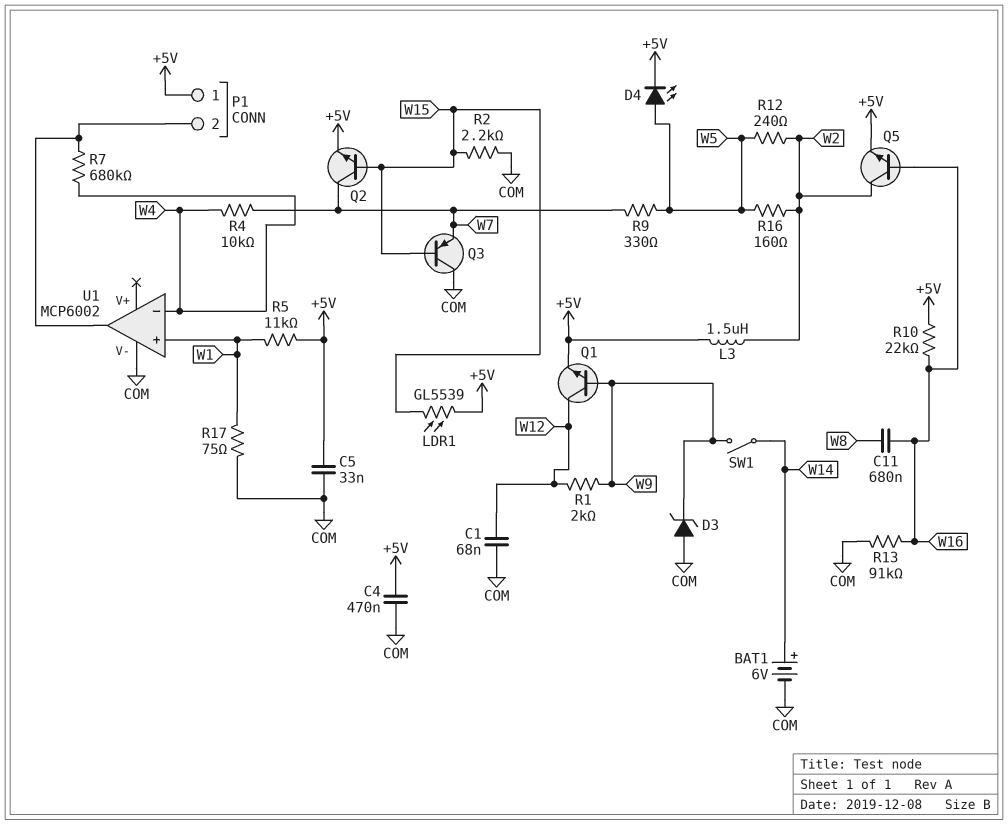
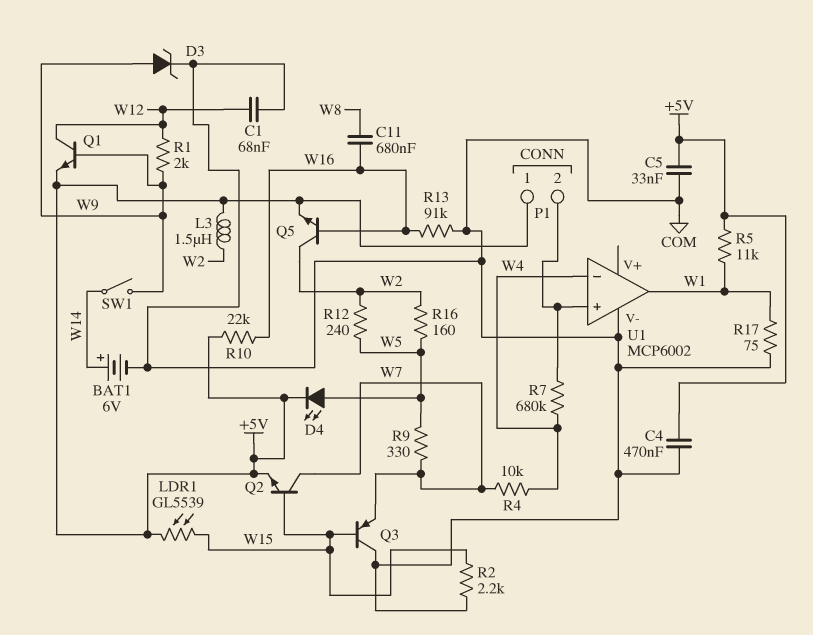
D3: zener (A COM, K W9) -> zener (A W9, K COM)
U1 pin in+: W1 -> P1/2
U1 pin out: P1/2 -> W1

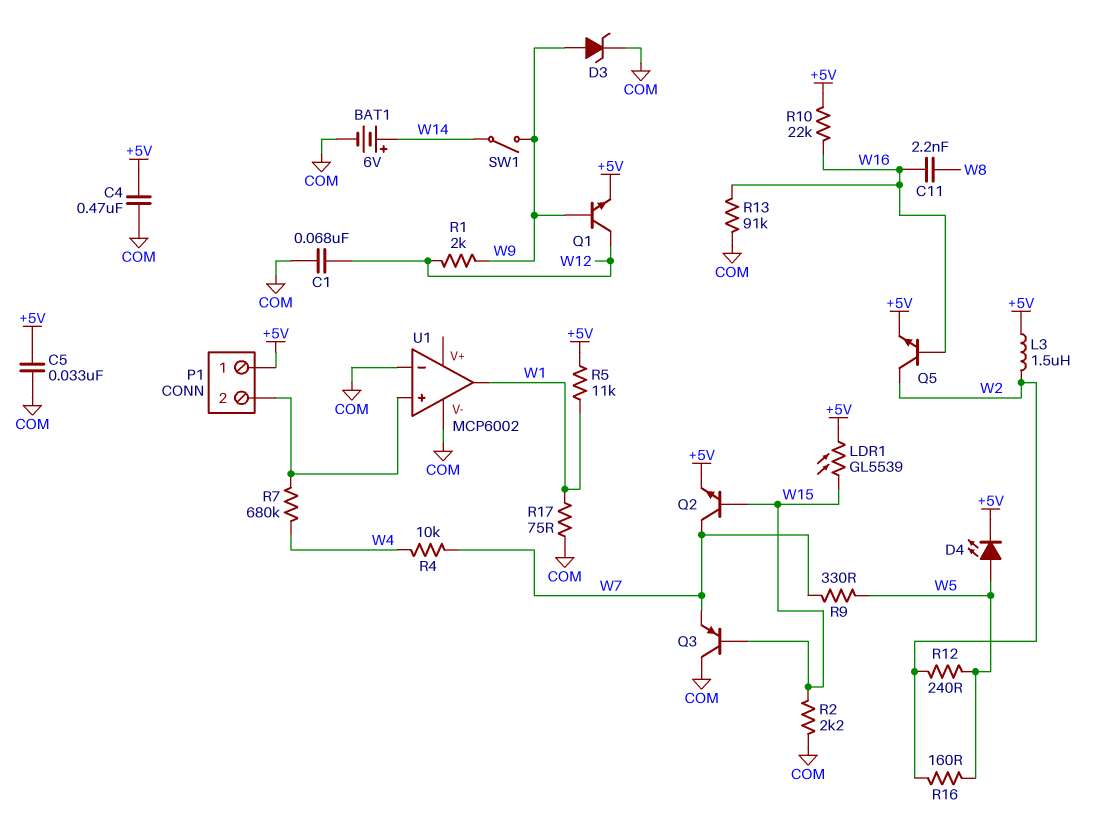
C11: 680nF (W8, W16) -> 2.2nF (W8, W16)
U1 pin in-: W4 -> COM

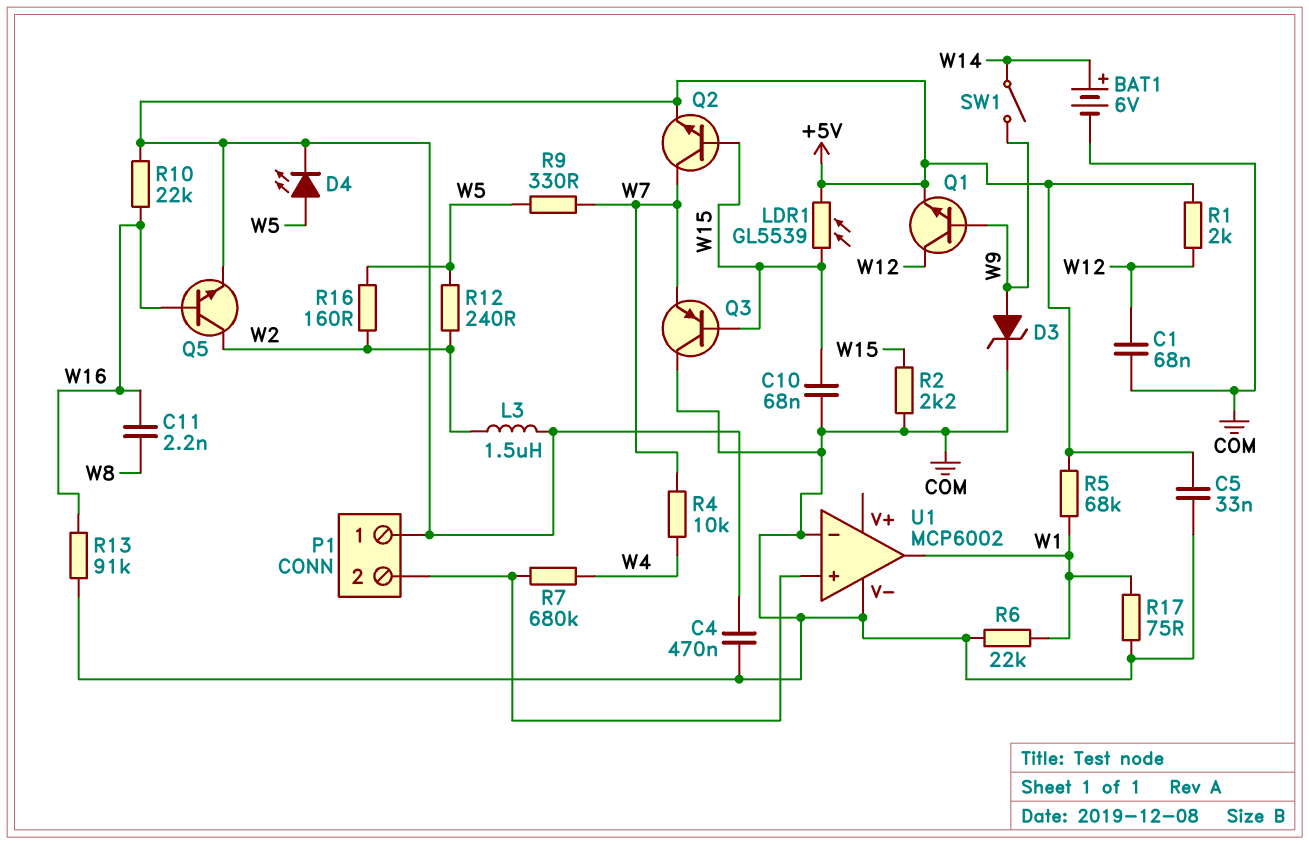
C10: none -> 68nF (COM, W15)
R1: 2k (W9, W12) -> 2k (+5V, W12)
R5: 11k (+5V, W1) -> 68k (+5V, W1)
R6: none -> 22k (COM, W1)

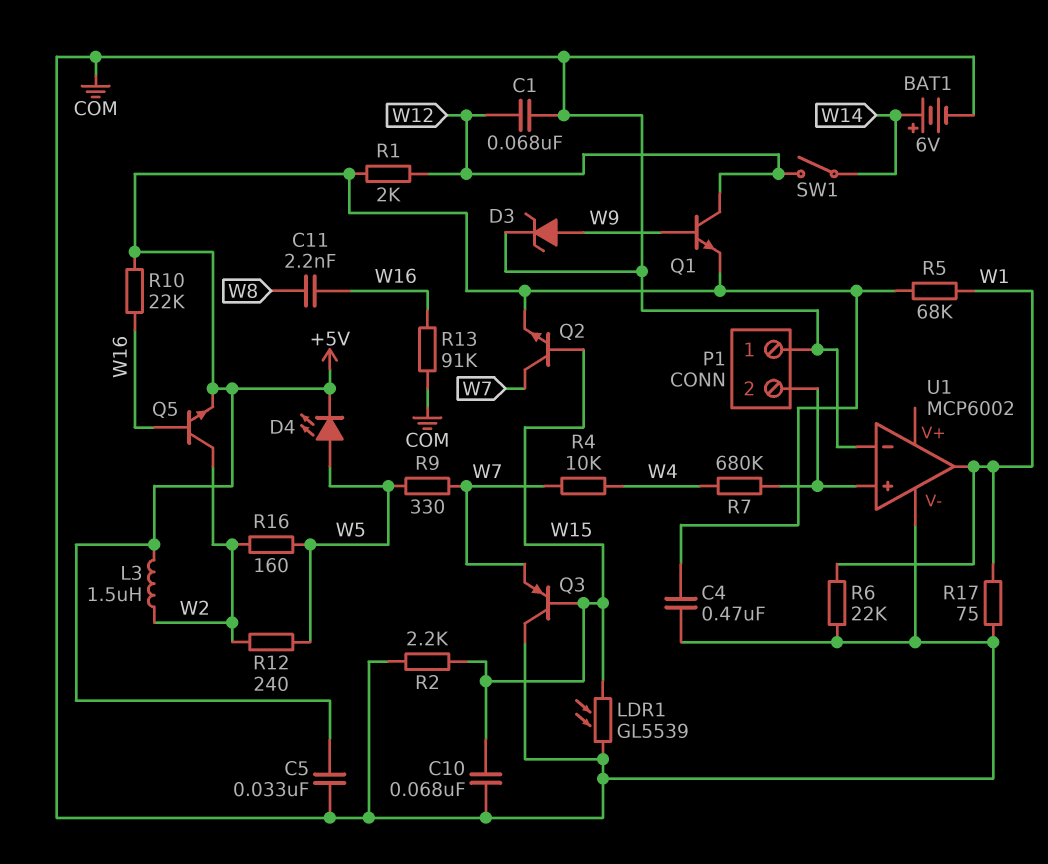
LDR1: GL5539 (+5V, W15) -> GL5539 (COM, W15)
P1 pin 1: +5V -> COM
SW1: switch (W9, W14) -> switch (W12, W14)

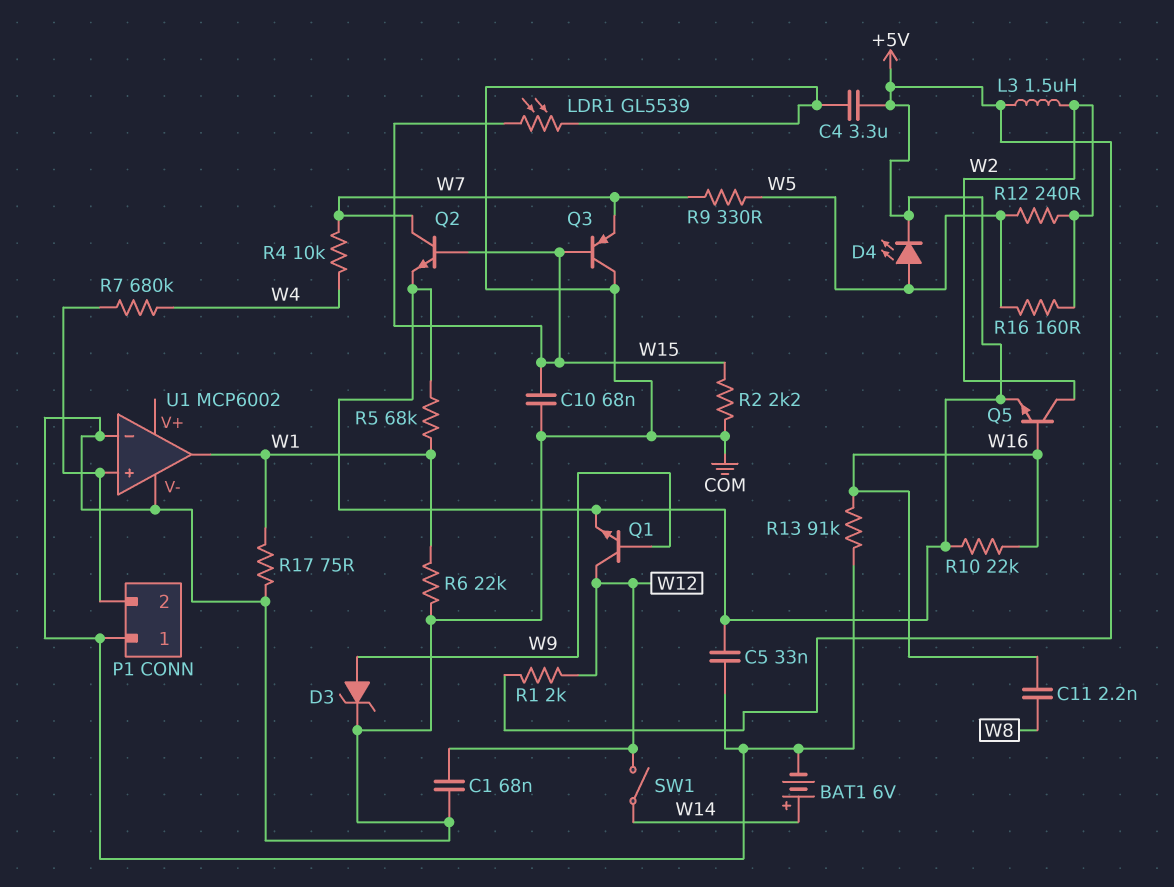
C4: 470nF (+5V, COM) -> 3.3uF (+5V, COM)

